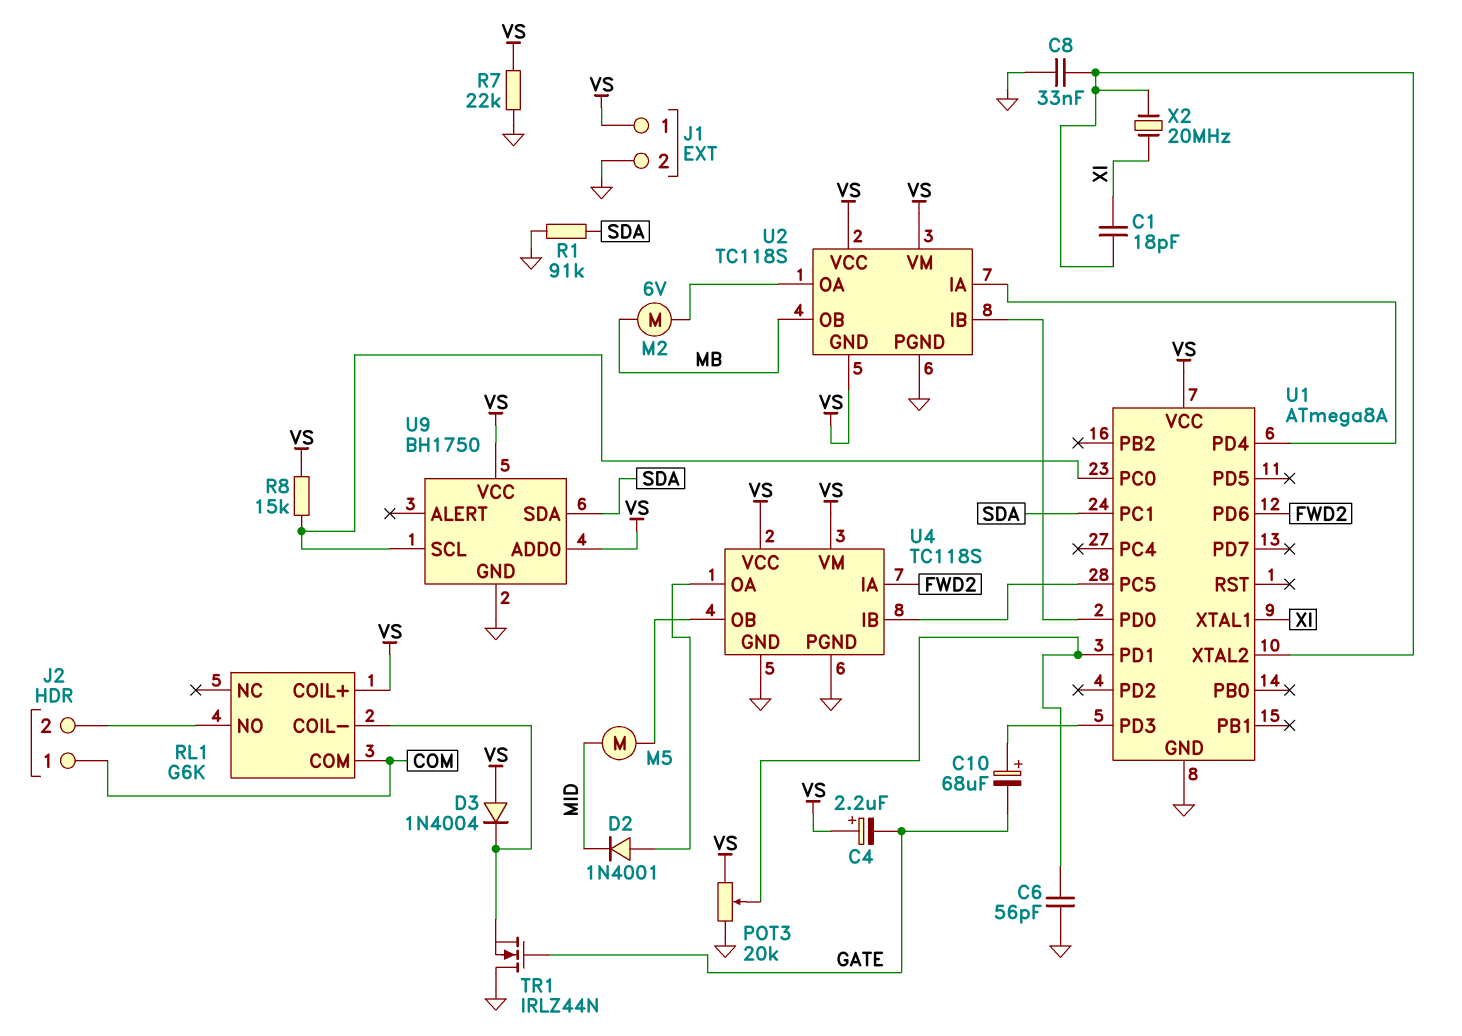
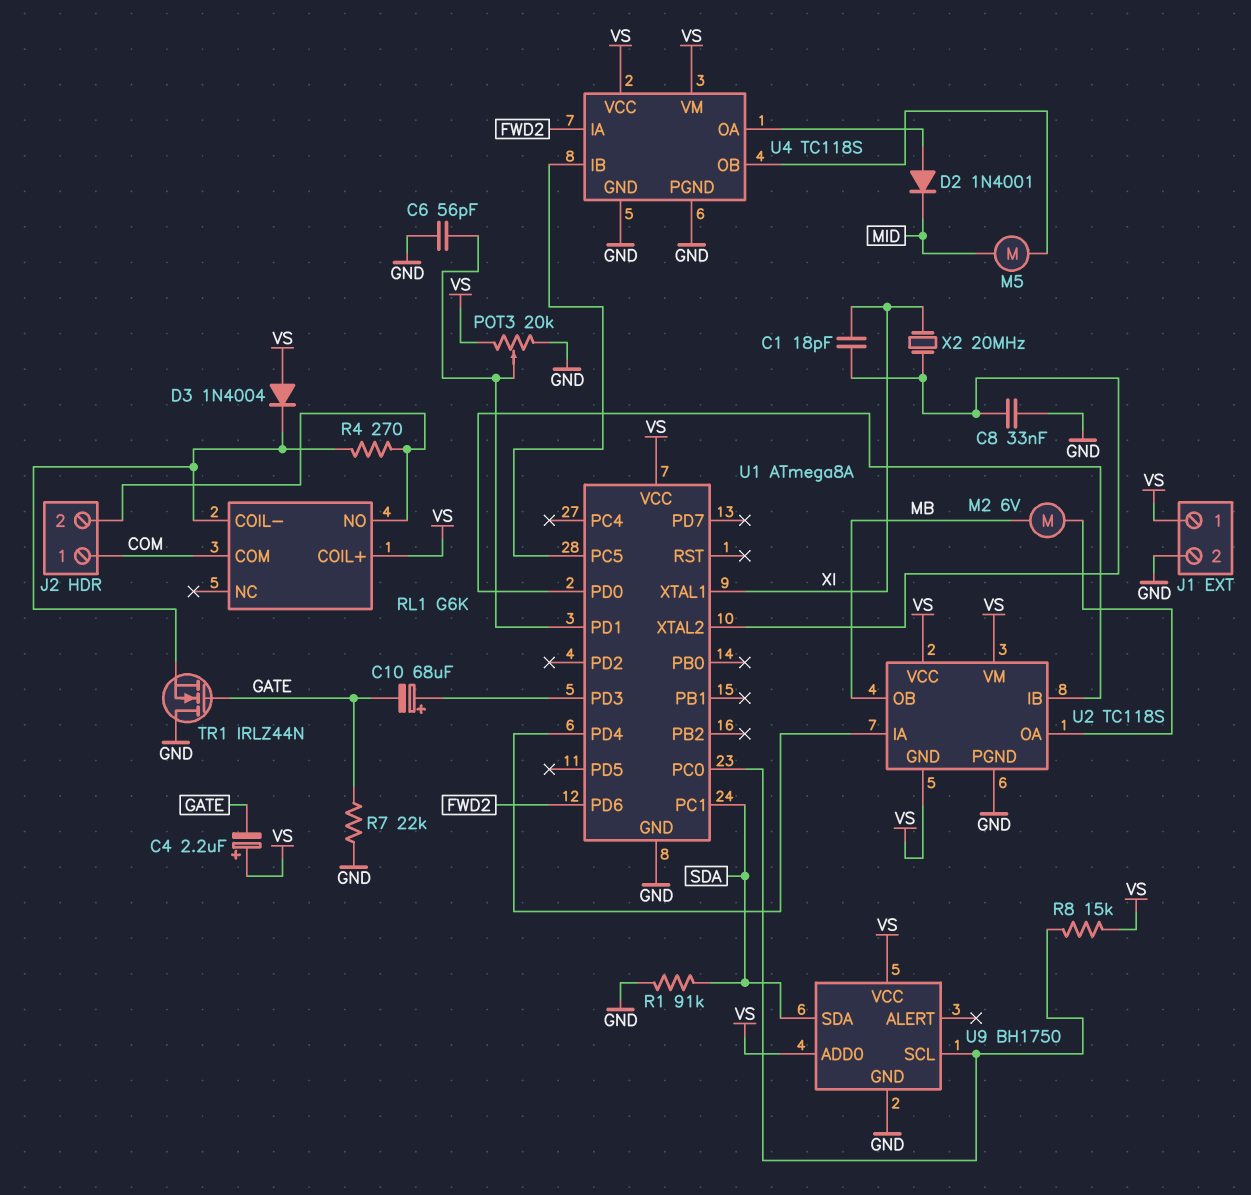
R4: none -> 270 (J2/2, RL1/COIL-)
R7: 22k (GND, VS) -> 22k (GATE, GND)

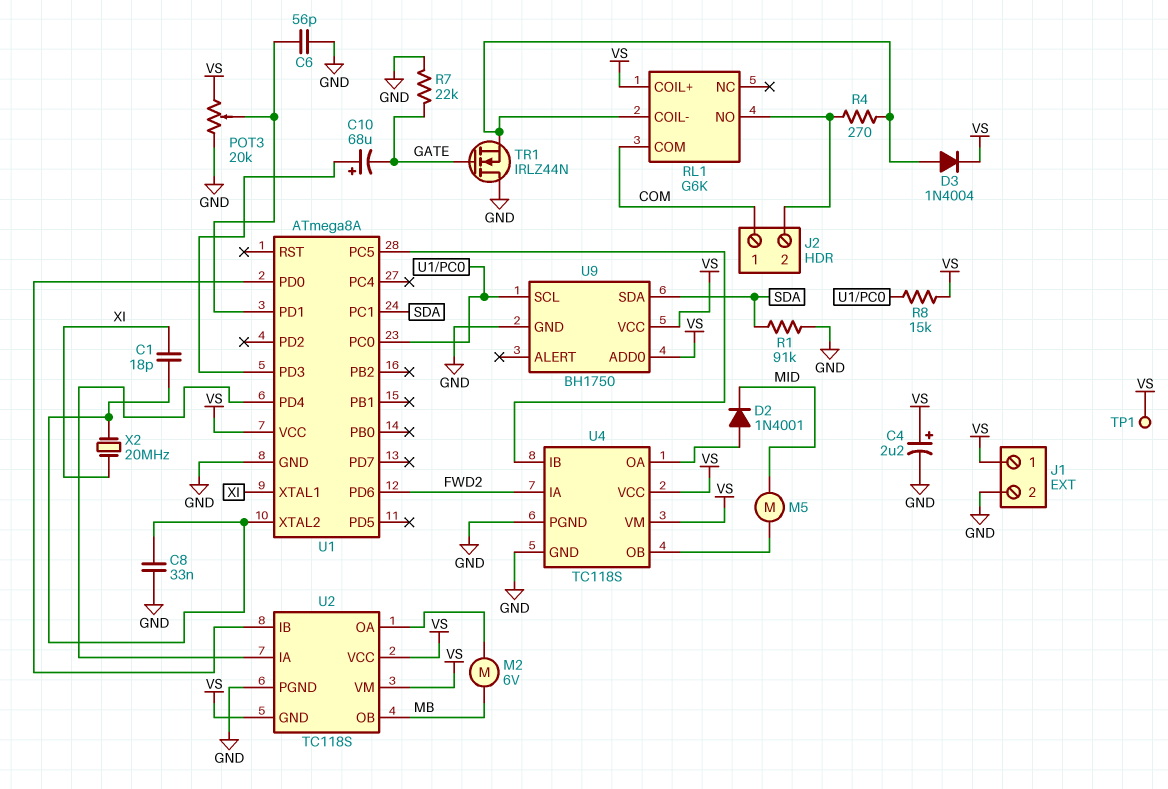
C4: 2.2uF (plus VS, minus GATE) -> 2.2uF (plus VS, minus GND)
D3: diode 1N4004 (A VS, K RL1/COIL-) -> diode 1N4004 (A RL1/COIL-, K VS)
TP1: none -> test point (VS)

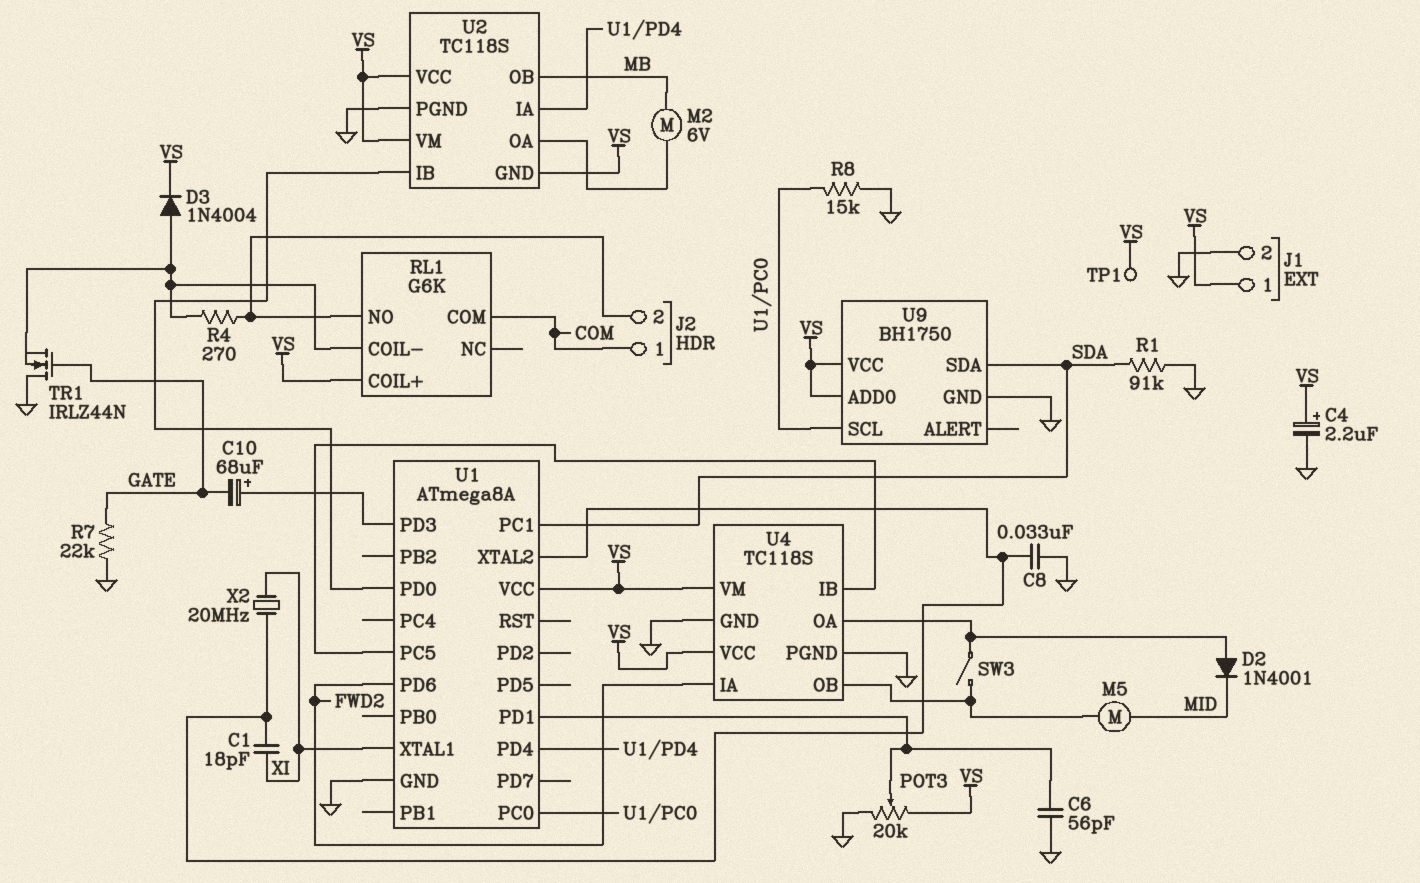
R8: 15k (U1/PC0, VS) -> 15k (GND, U1/PC0)
SW3: none -> switch (U4/OA, U4/OB)

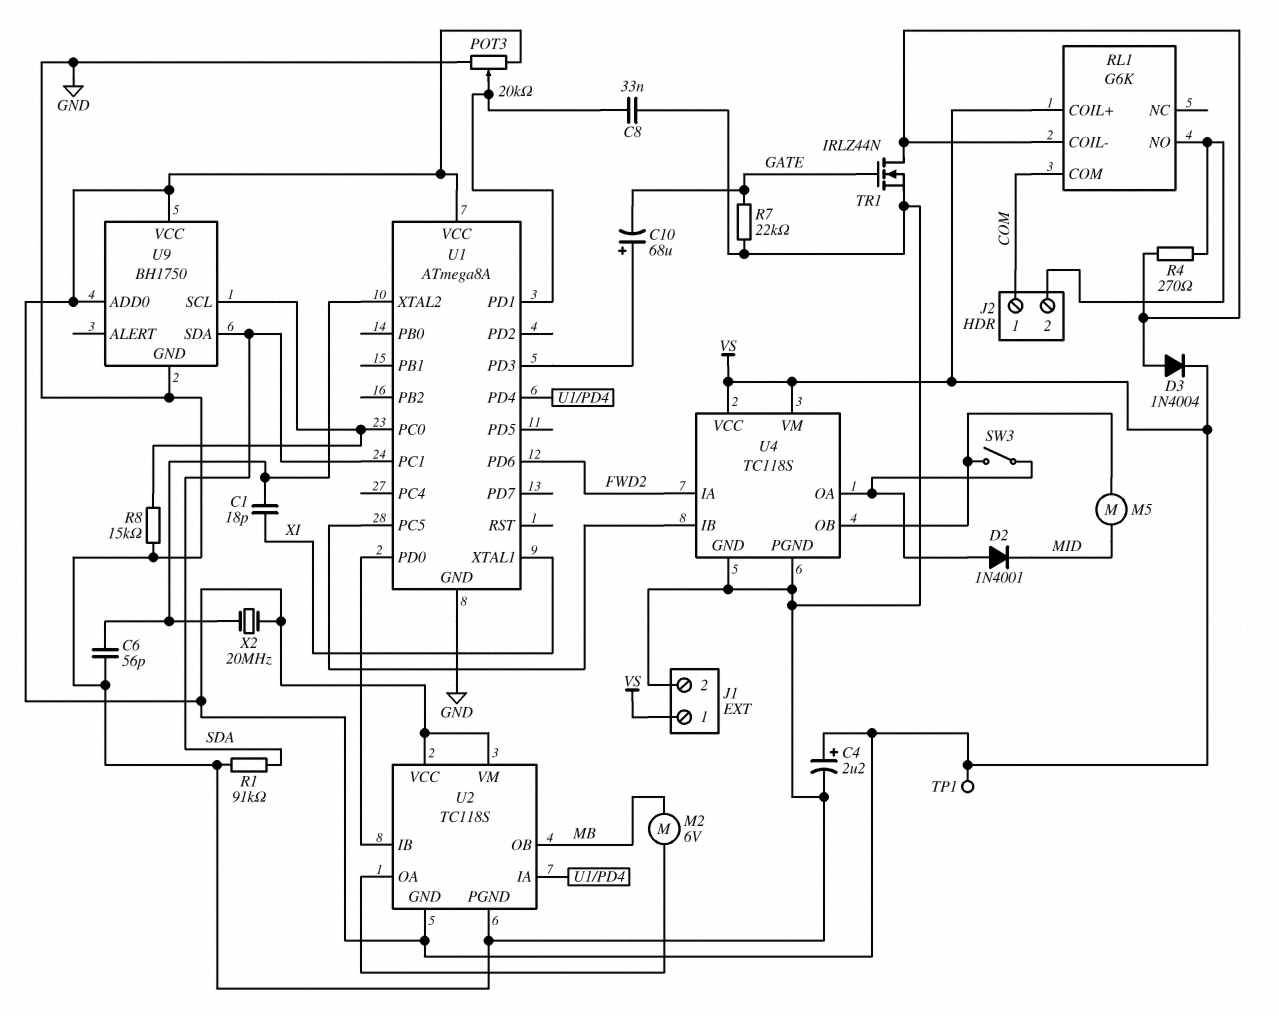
C6: 56pF (GND, U1/PD1) -> 56pF (GND, U1/XTAL2)
C8: 33nF (GND, U1/XTAL2) -> 33nF (GND, U1/PD1)
TR1: NMOS IRLZ44N (G GATE, D GND, S RL1/COIL-) -> NMOS IRLZ44N (G GATE, D RL1/COIL-, S GND)
X2: 20MHz (U1/XTAL2, XI) -> 20MHz (U1/XTAL2, VS)

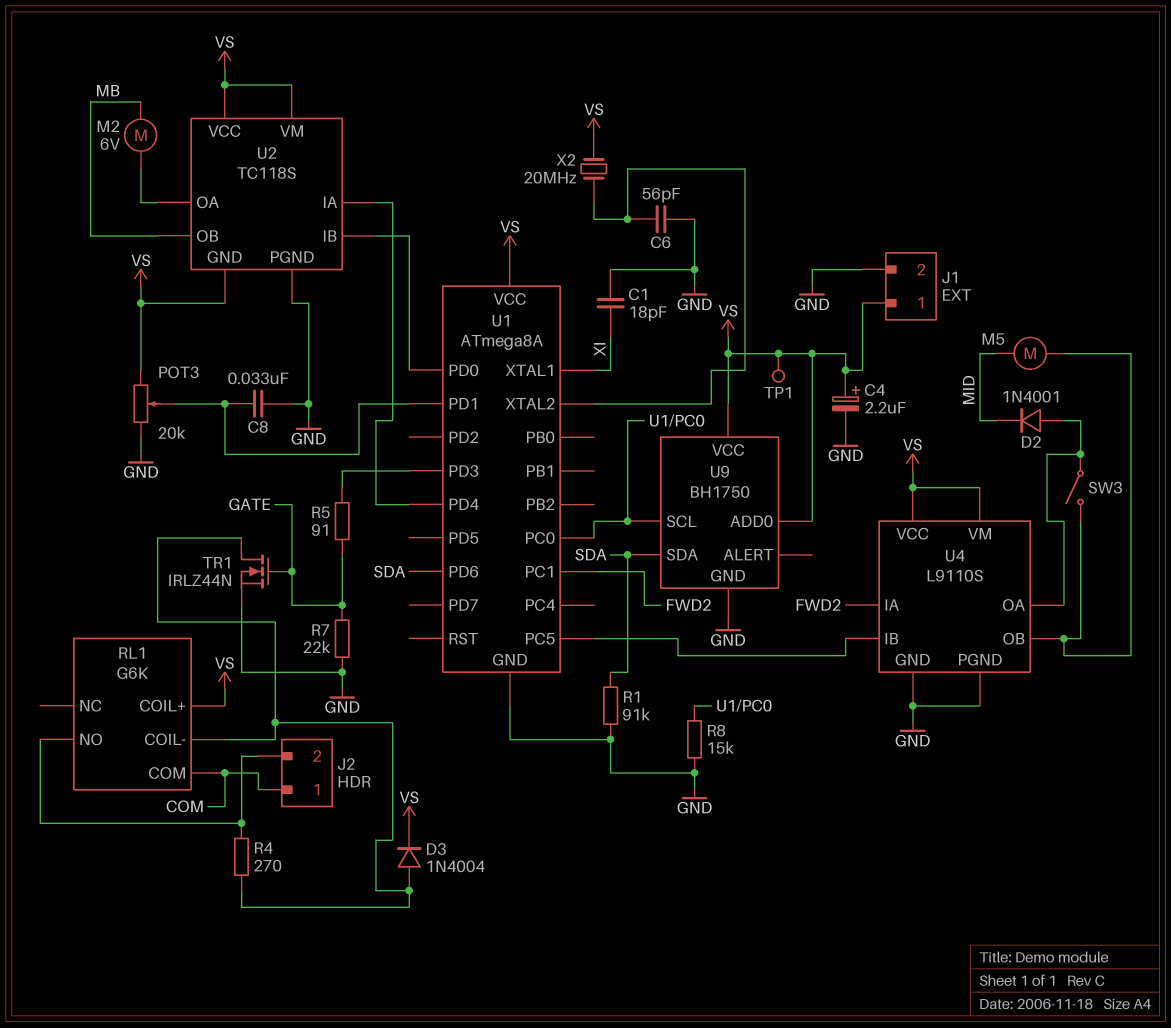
C1: 18pF (U1/XTAL2, XI) -> 18pF (GND, XI)
C10: 68uF (plus U1/PD3, minus GATE) -> none
R5: none -> 91 (GATE, U1/PD3)
U1 pin PC1: SDA -> FWD2
U1 pin PD6: FWD2 -> SDA
U4: TC118S -> L9110S

